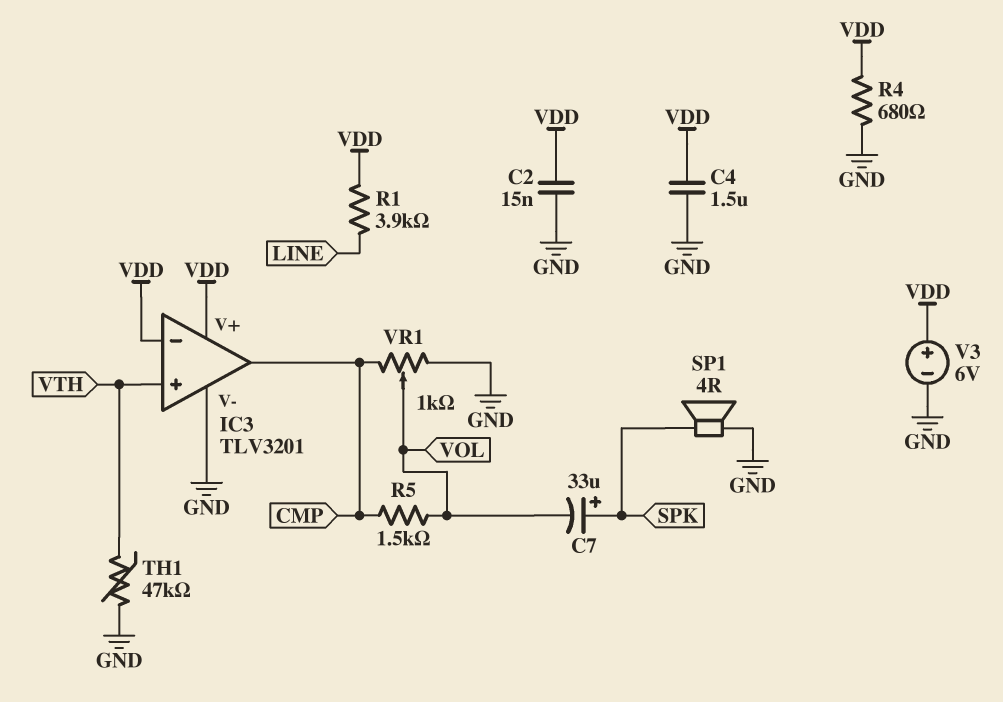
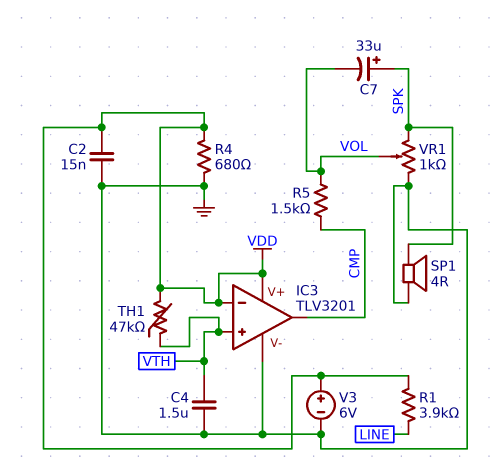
C4: 1.5uF (GND, VDD) -> 1.5uF (GND, VTH)
TH1: 47k (GND, VTH) -> 47k (VDD, VTH)
VR1: 1k (CMP, GND, wiper VOL) -> 1k (GND, SPK, wiper VOL)

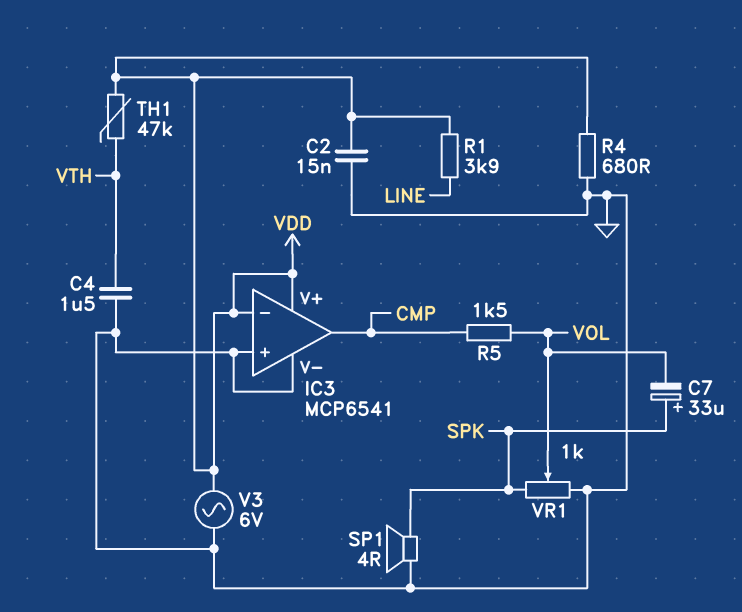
IC3: TLV3201 -> MCP6541
IC3 pin in+: VTH -> GND
V3: 6V (plus VDD, minus GND) -> AC 6V (GND, VDD)

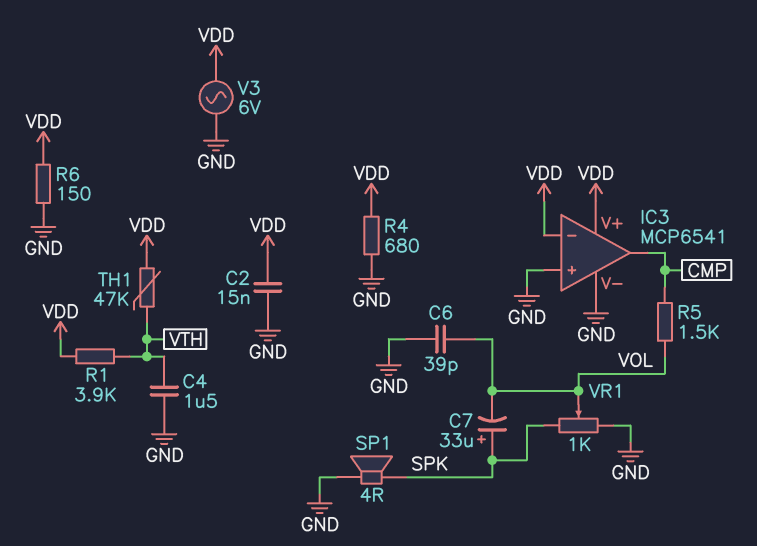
C6: none -> 39pF (GND, VOL)
R1: 3.9k (LINE, VDD) -> 3.9k (VDD, VTH)
R6: none -> 150 (GND, VDD)

